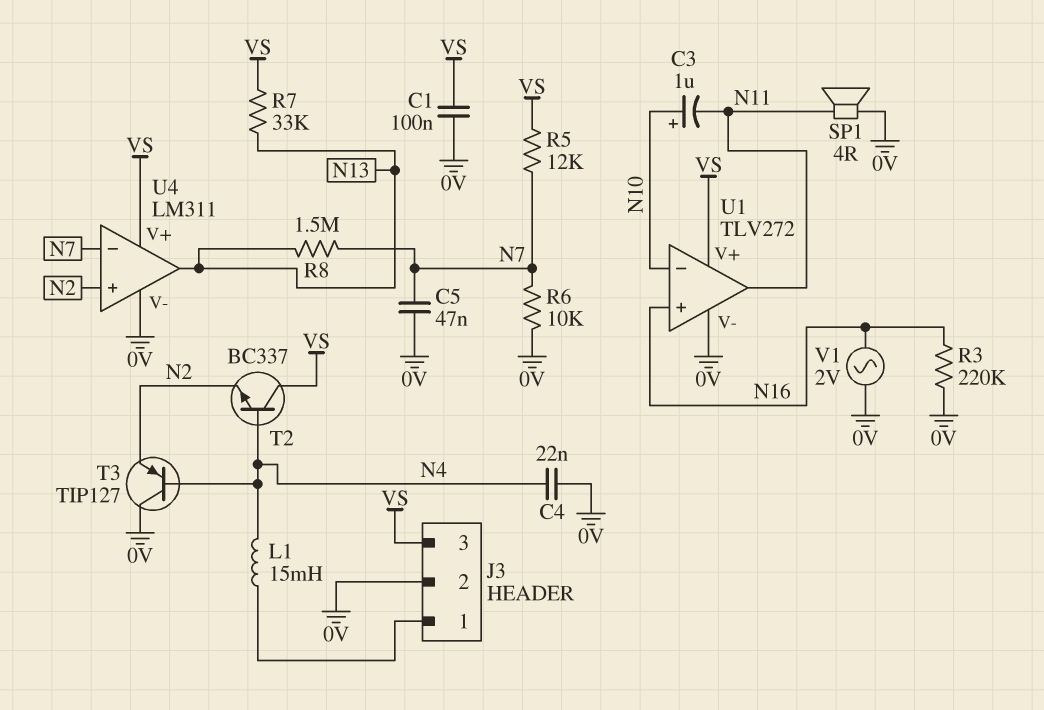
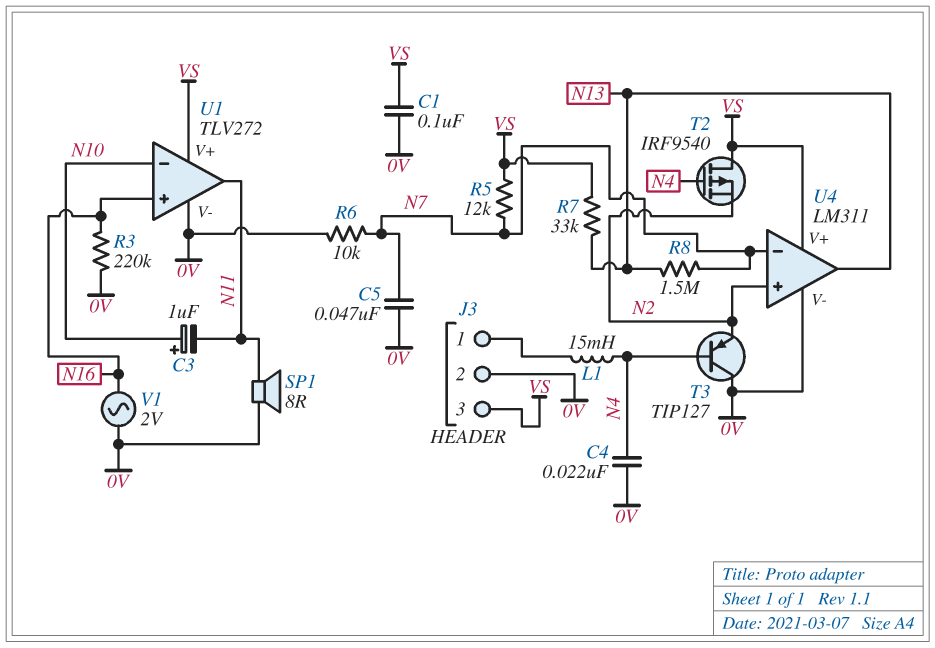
SP1: speaker 4R (0V, N11) -> speaker 8R (0V, N11)
T2: NPN BC337 (B N4, C VS, E N2) -> PMOS IRF9540 (G N4, D VS, S N2)

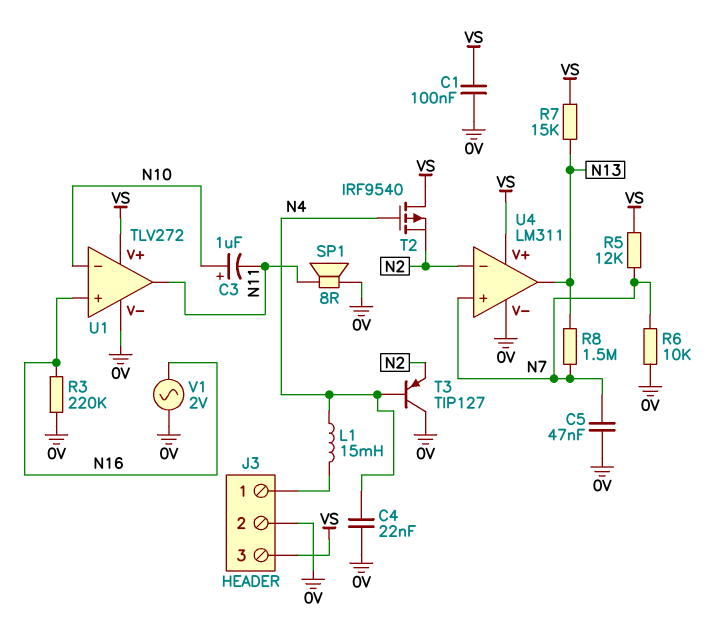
R7: 33k (N13, VS) -> 15k (N13, VS)
U4 pin in+: N2 -> N7
U4 pin in-: N7 -> N2

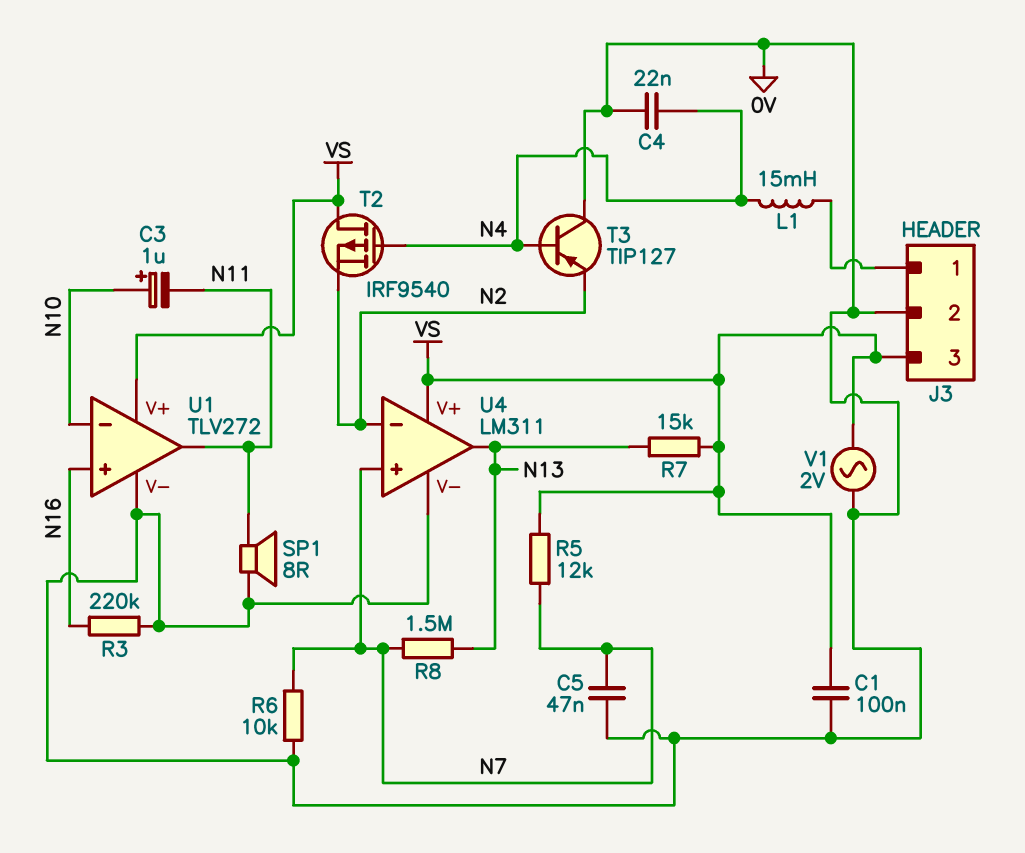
V1: AC 2V (0V, N16) -> AC 2V (0V, VS)

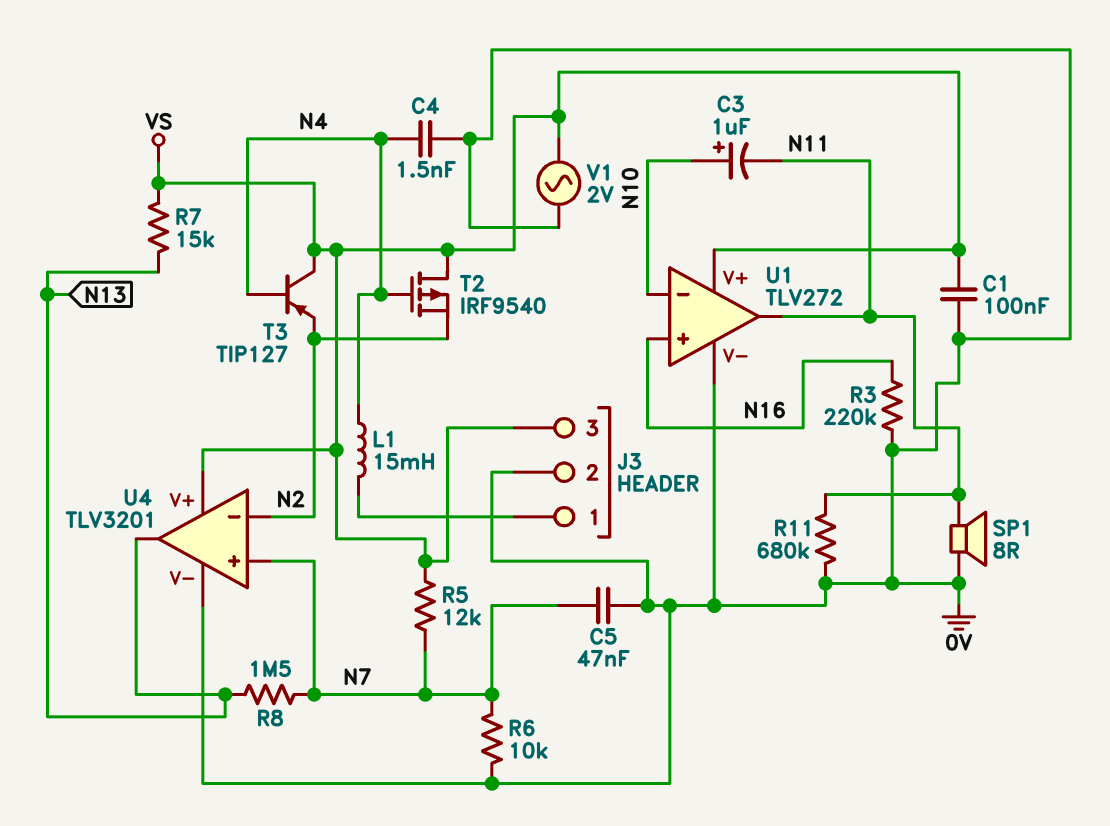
C4: 22nF (0V, N4) -> 1.5nF (0V, N4)
R11: none -> 680k (0V, N11)
T3: PNP TIP127 (B N4, C 0V, E N2) -> PNP TIP127 (B N4, C VS, E N2)
U4: LM311 -> TLV3201

